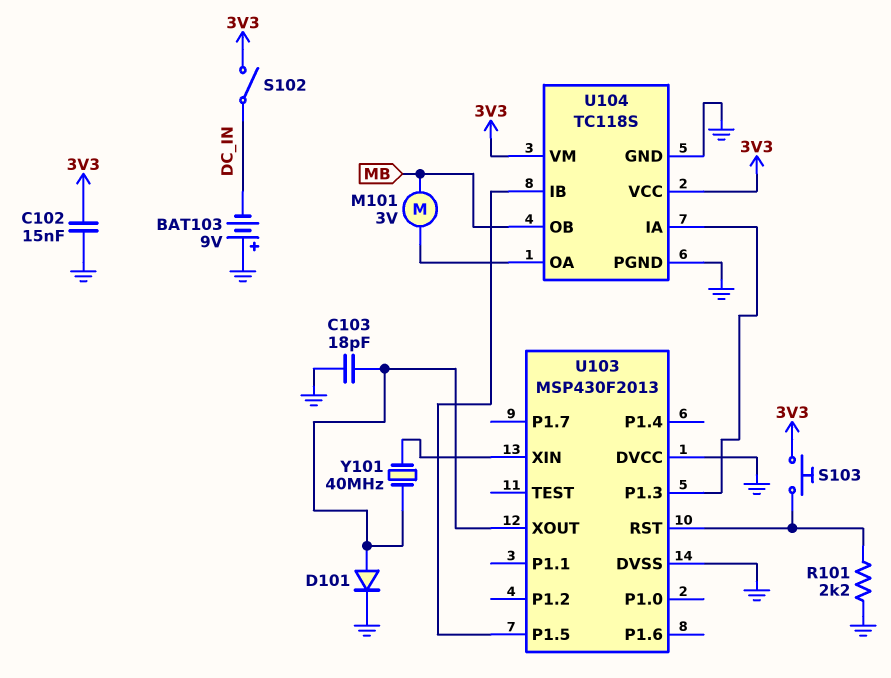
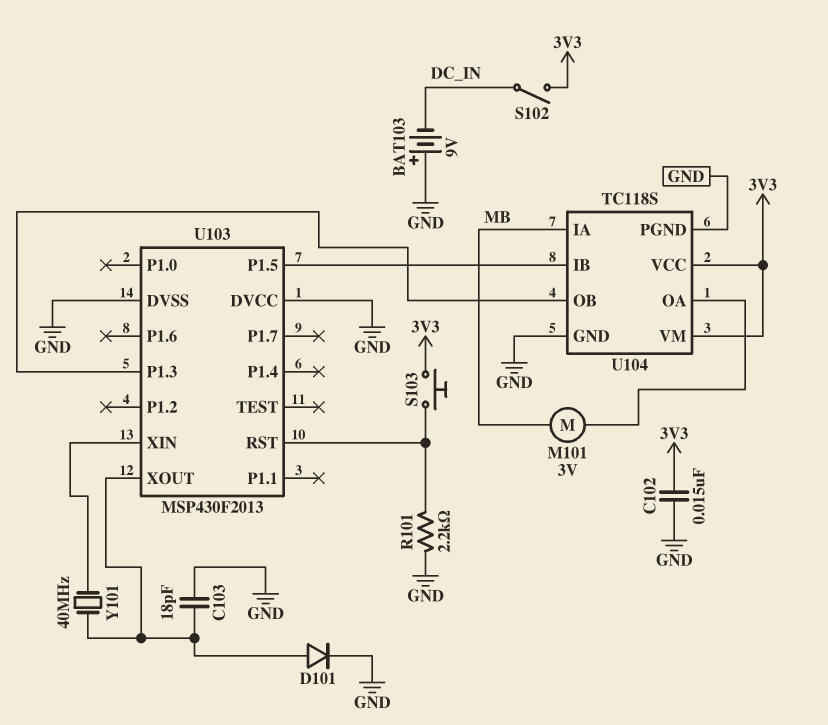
U104 pin IA: U103/P1.3 -> MB
U104 pin OB: MB -> U103/P1.3

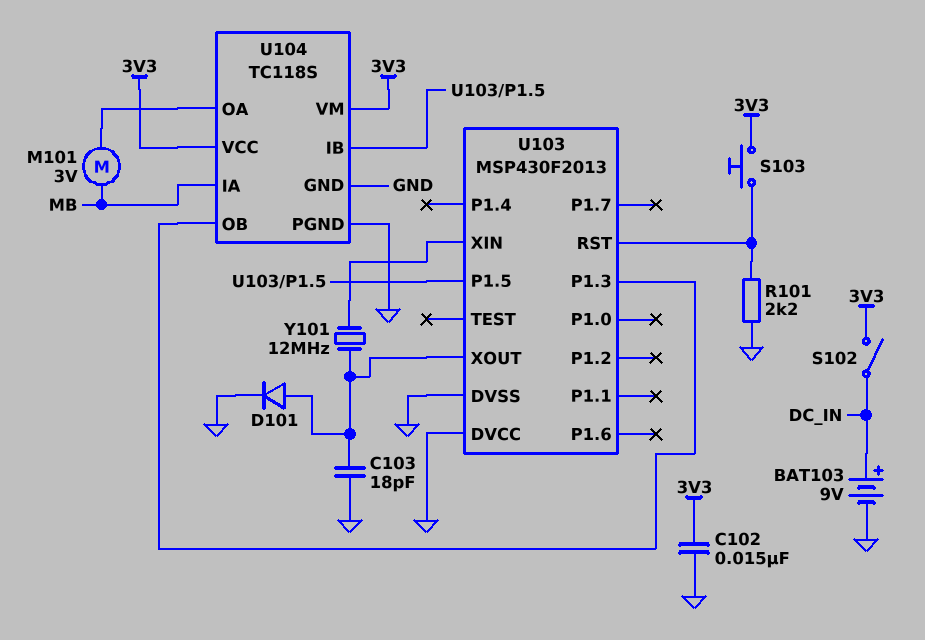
BAT103: 9V (plus GND, minus DC_IN) -> 9V (plus DC_IN, minus GND)
Y101: 40MHz (U103/XIN, U103/XOUT) -> 12MHz (U103/XIN, U103/XOUT)

